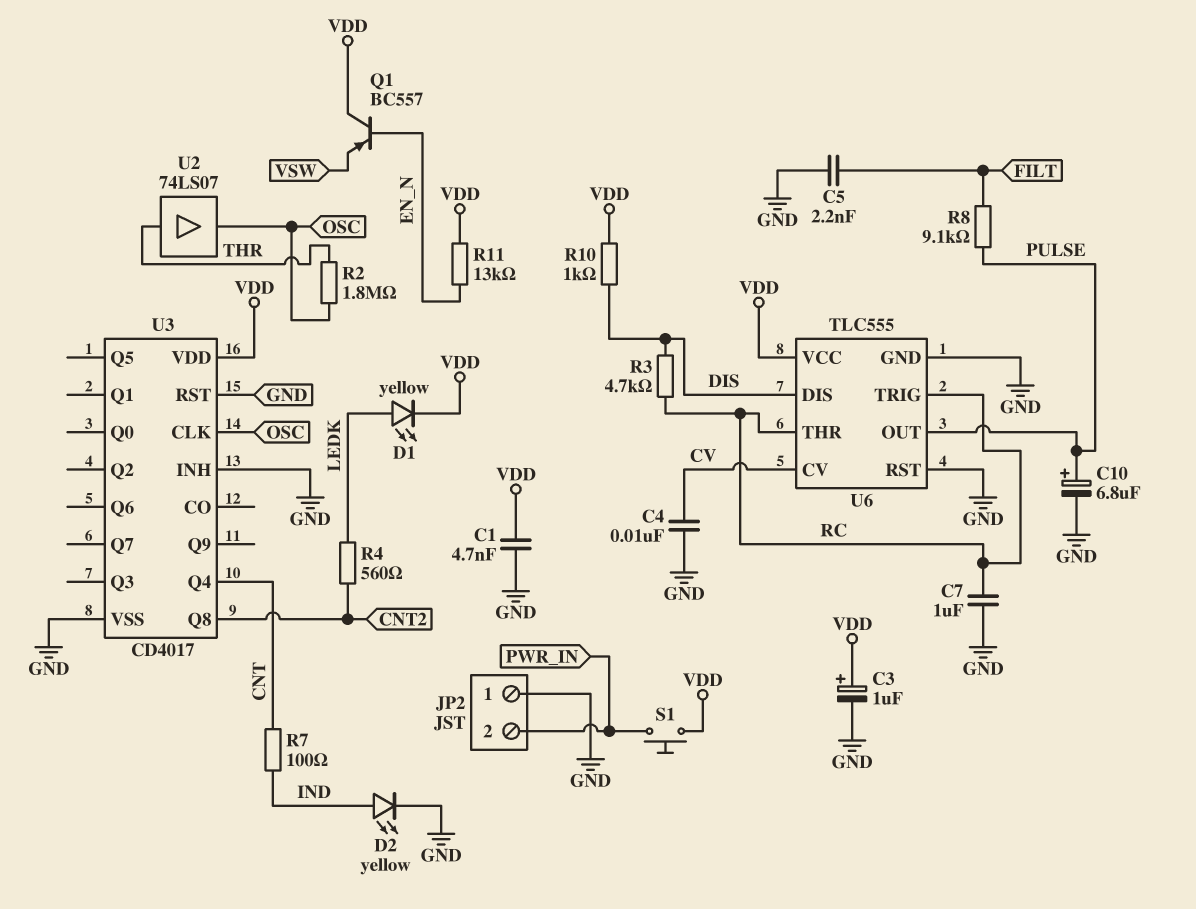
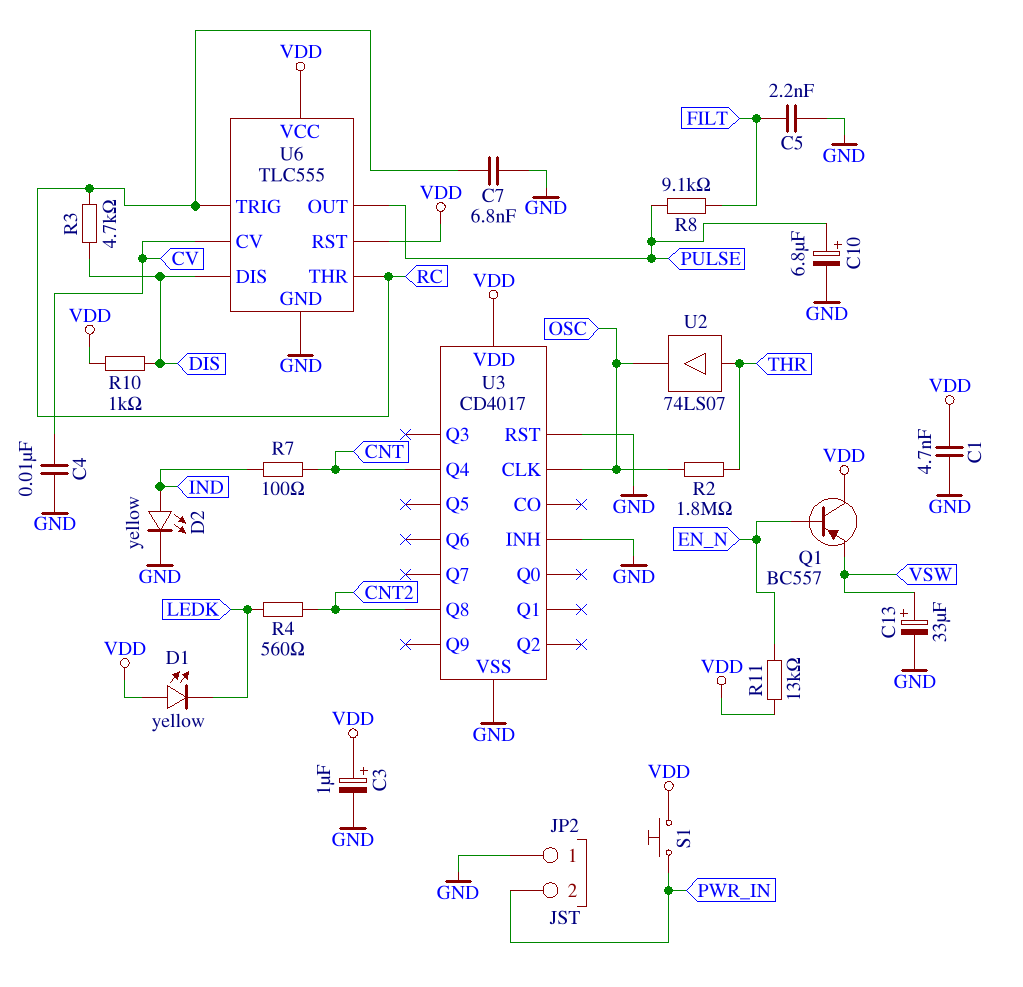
C7: 1uF (GND, RC) -> 6.8nF (GND, RC)
C13: none -> 33uF (plus VSW, minus GND)
D1: LED yellow (A LEDK, K VDD) -> LED yellow (A VDD, K LEDK)
U6 pin RST: GND -> VDD

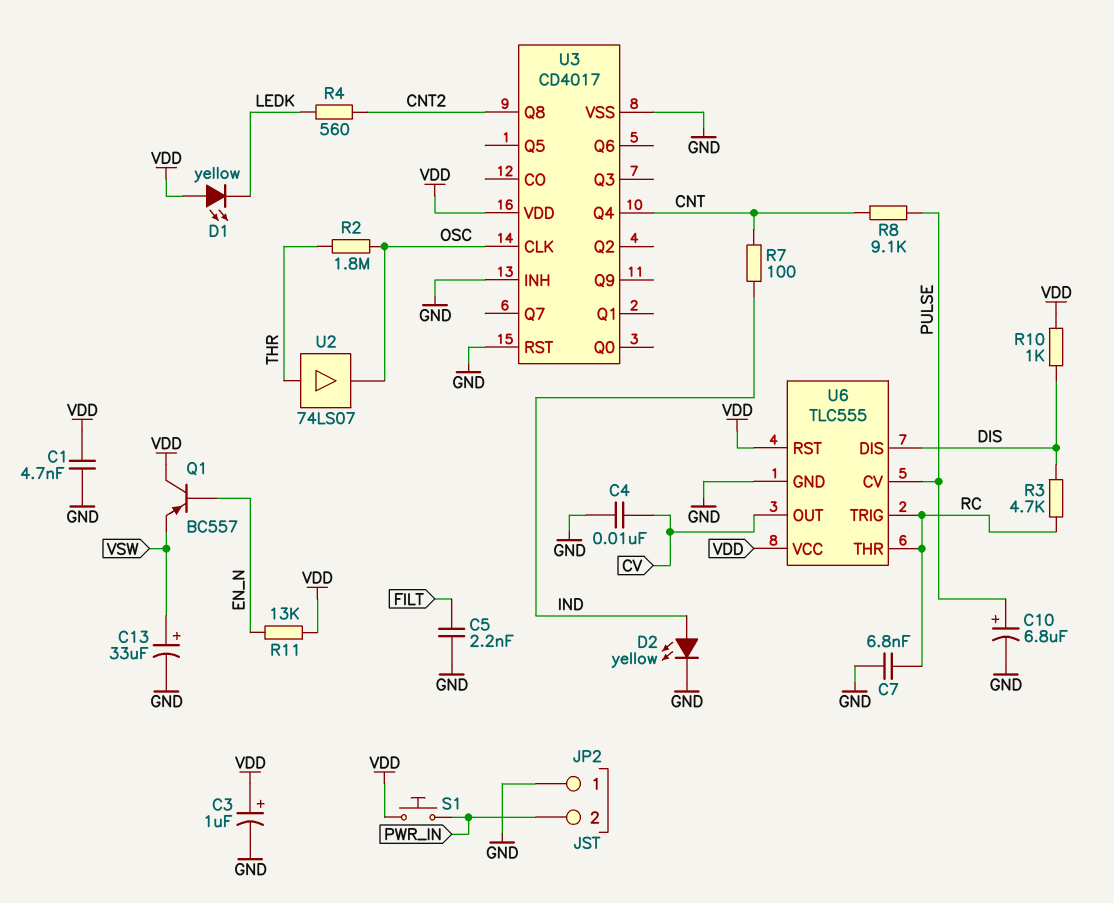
R8: 9.1k (FILT, PULSE) -> 9.1k (CNT, PULSE)
U6 pin CV: CV -> PULSE
U6 pin OUT: PULSE -> CV

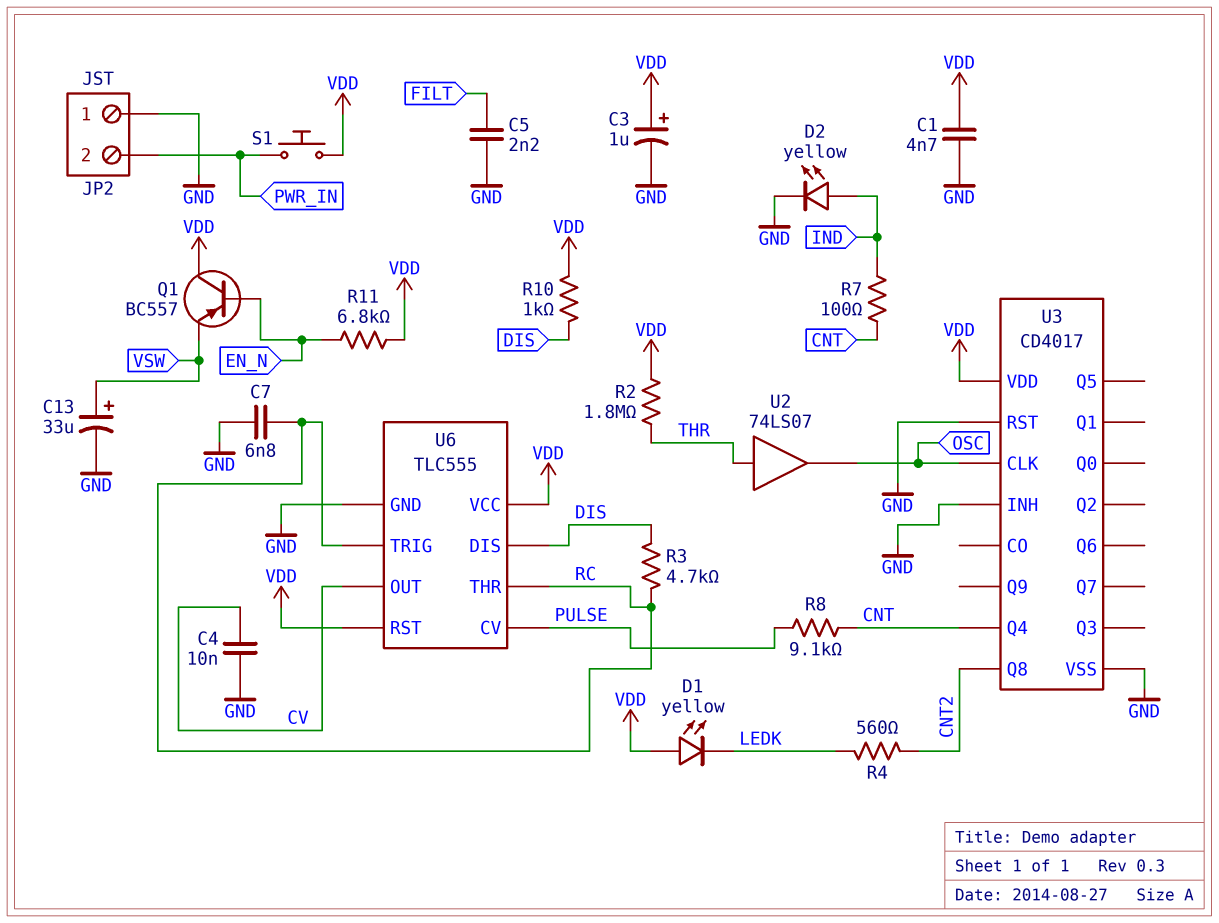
C10: 6.8uF (plus PULSE, minus GND) -> none
R2: 1.8M (OSC, THR) -> 1.8M (THR, VDD)
R11: 13k (EN_N, VDD) -> 6.8k (EN_N, VDD)

